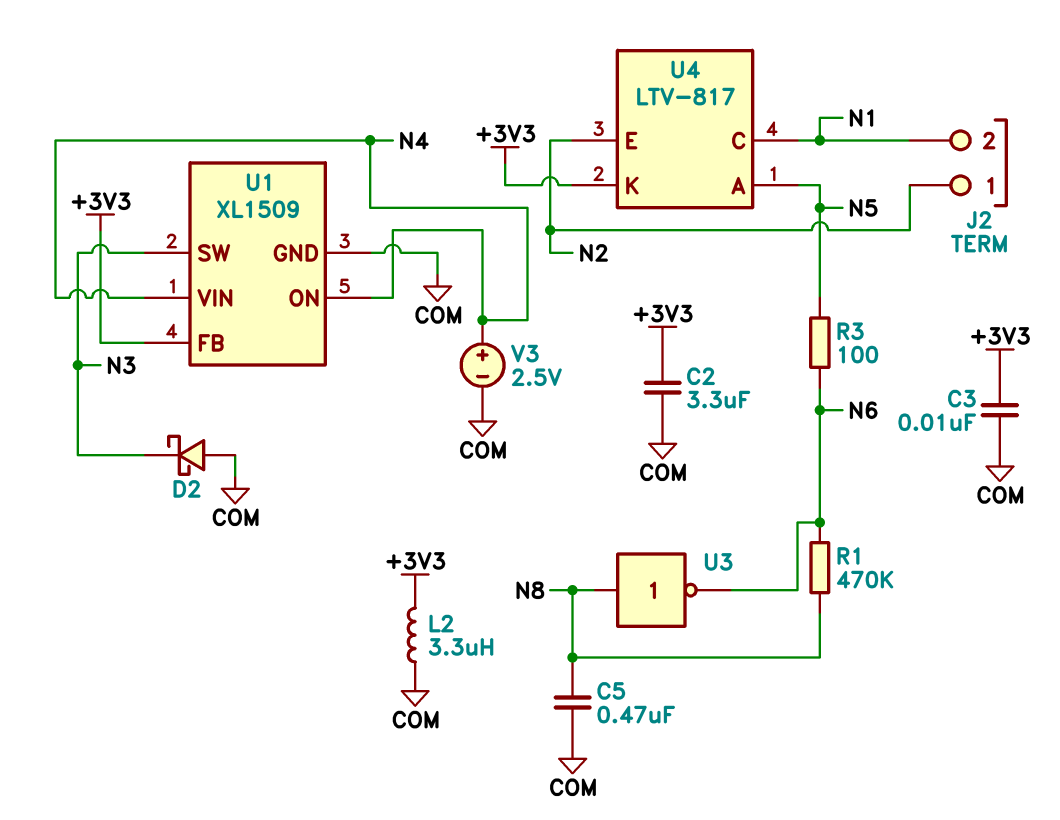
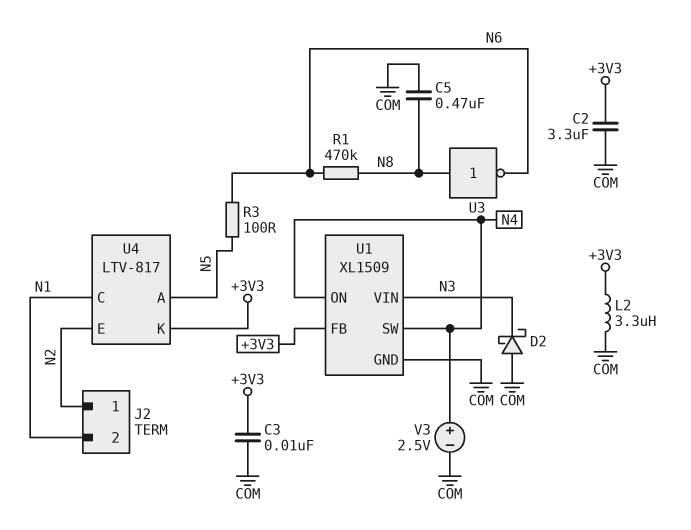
U1 pin SW: N3 -> N4
U1 pin VIN: N4 -> N3

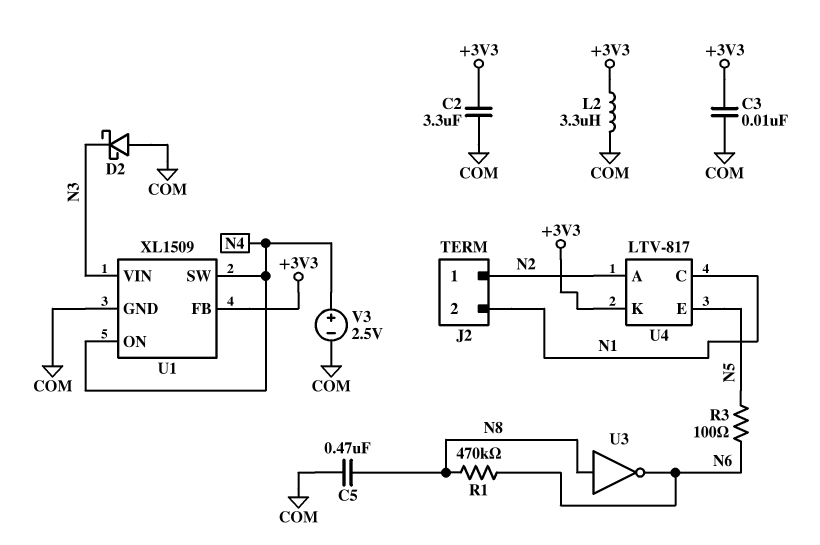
U4 pin A: N5 -> N2
U4 pin E: N2 -> N5

